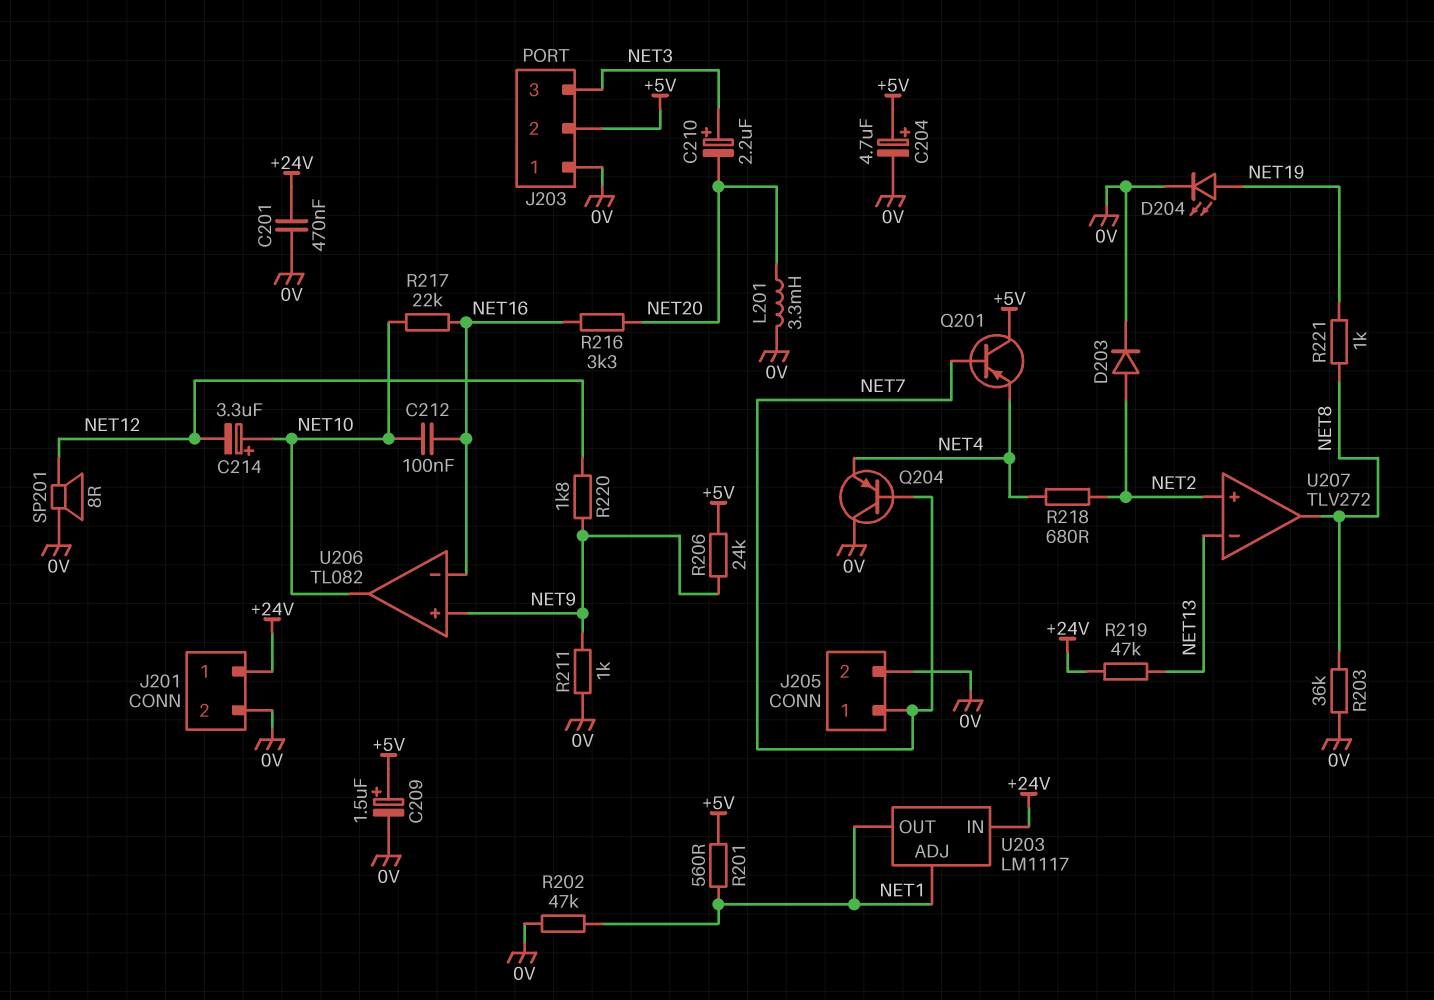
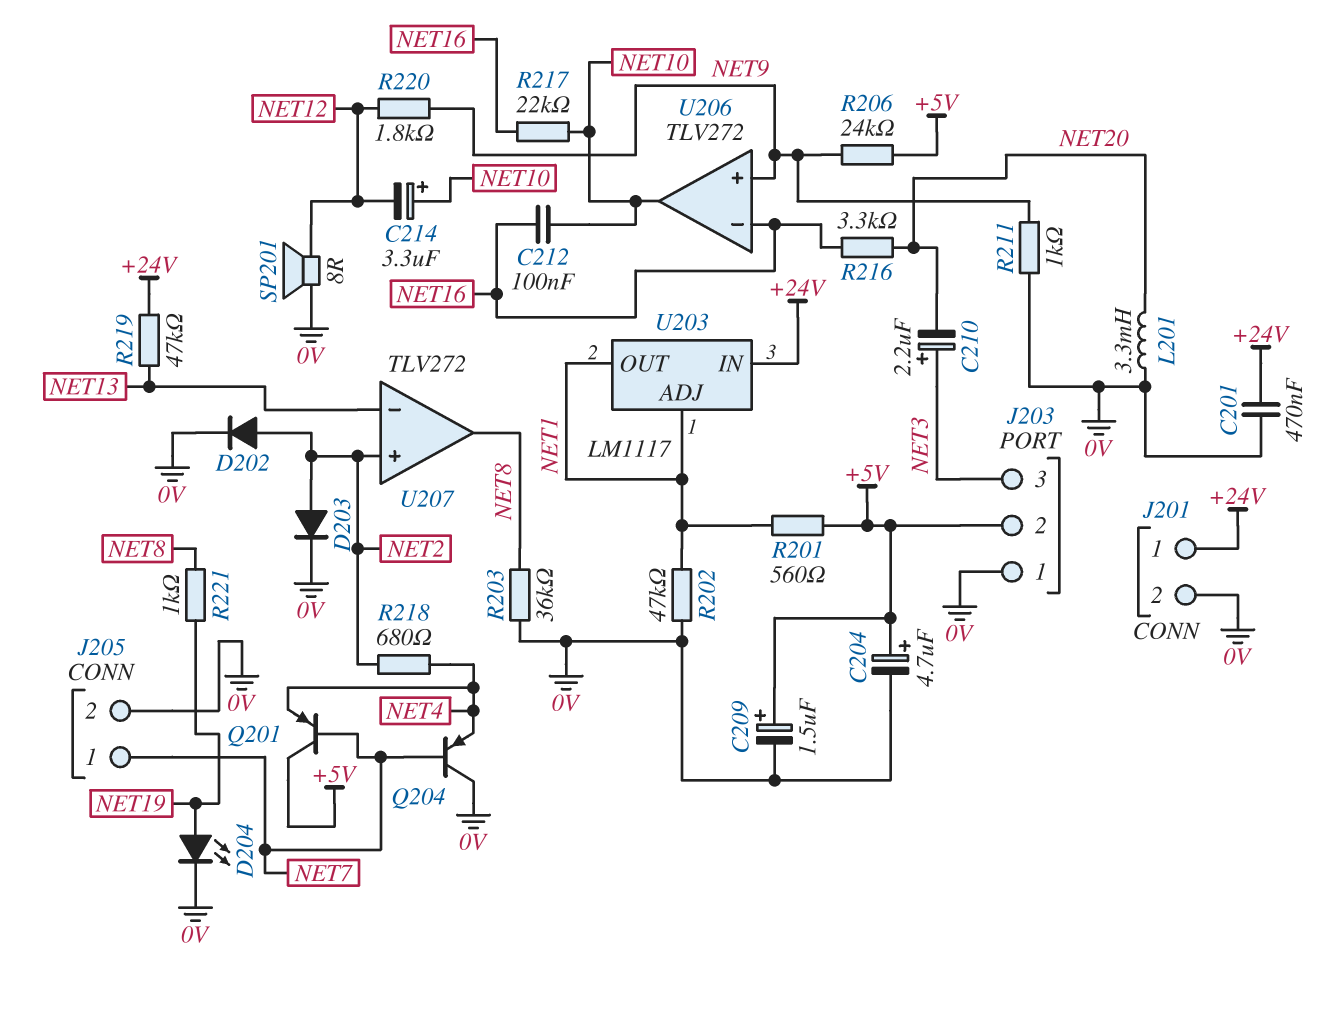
D202: none -> diode (A NET2, K 0V)
U206: TL082 -> TLV272

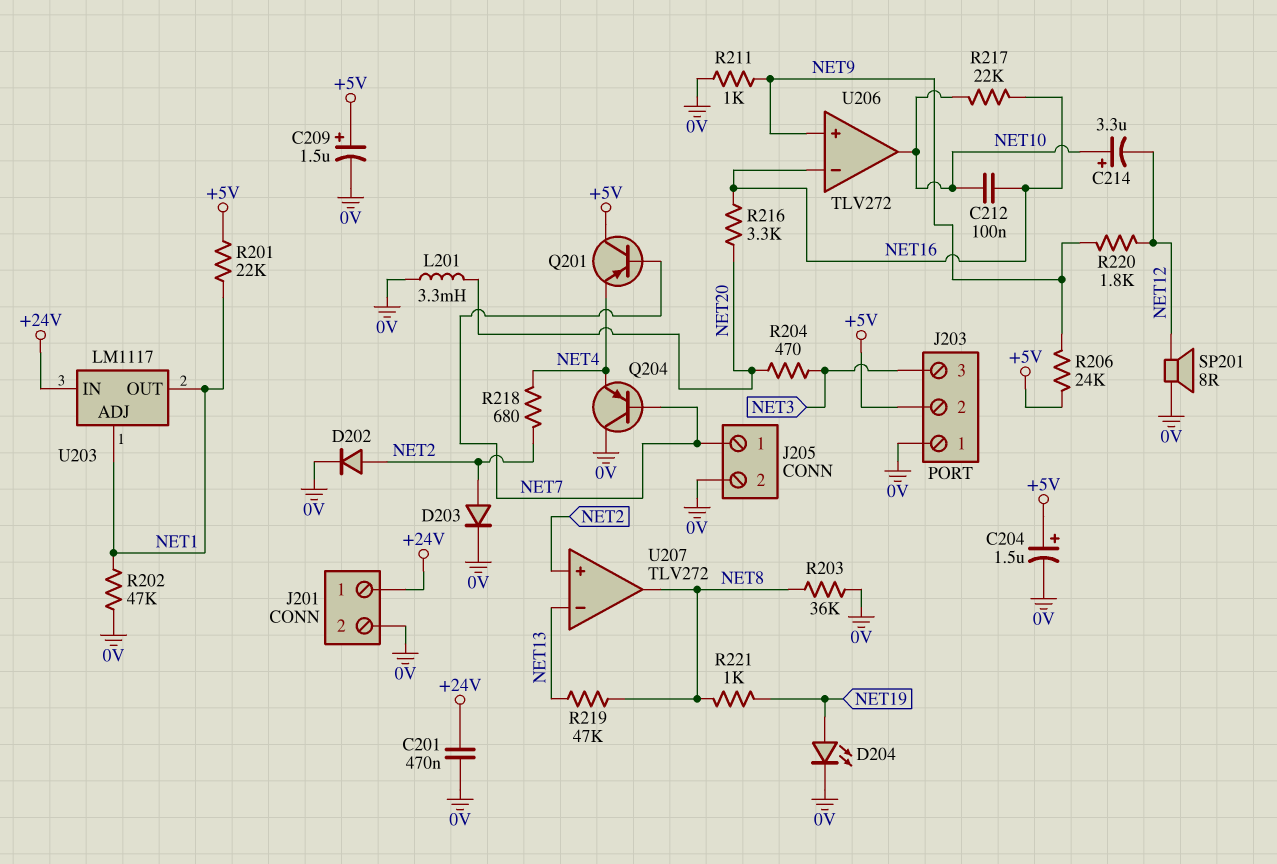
C204: 4.7uF (plus +5V, minus 0V) -> 1.5uF (plus +5V, minus 0V)
C210: 2.2uF (plus NET3, minus NET20) -> none
R201: 560 (+5V, NET1) -> 22k (+5V, NET1)
R204: none -> 470 (NET3, NET20)
R219: 47k (+24V, NET13) -> 47k (NET8, NET13)

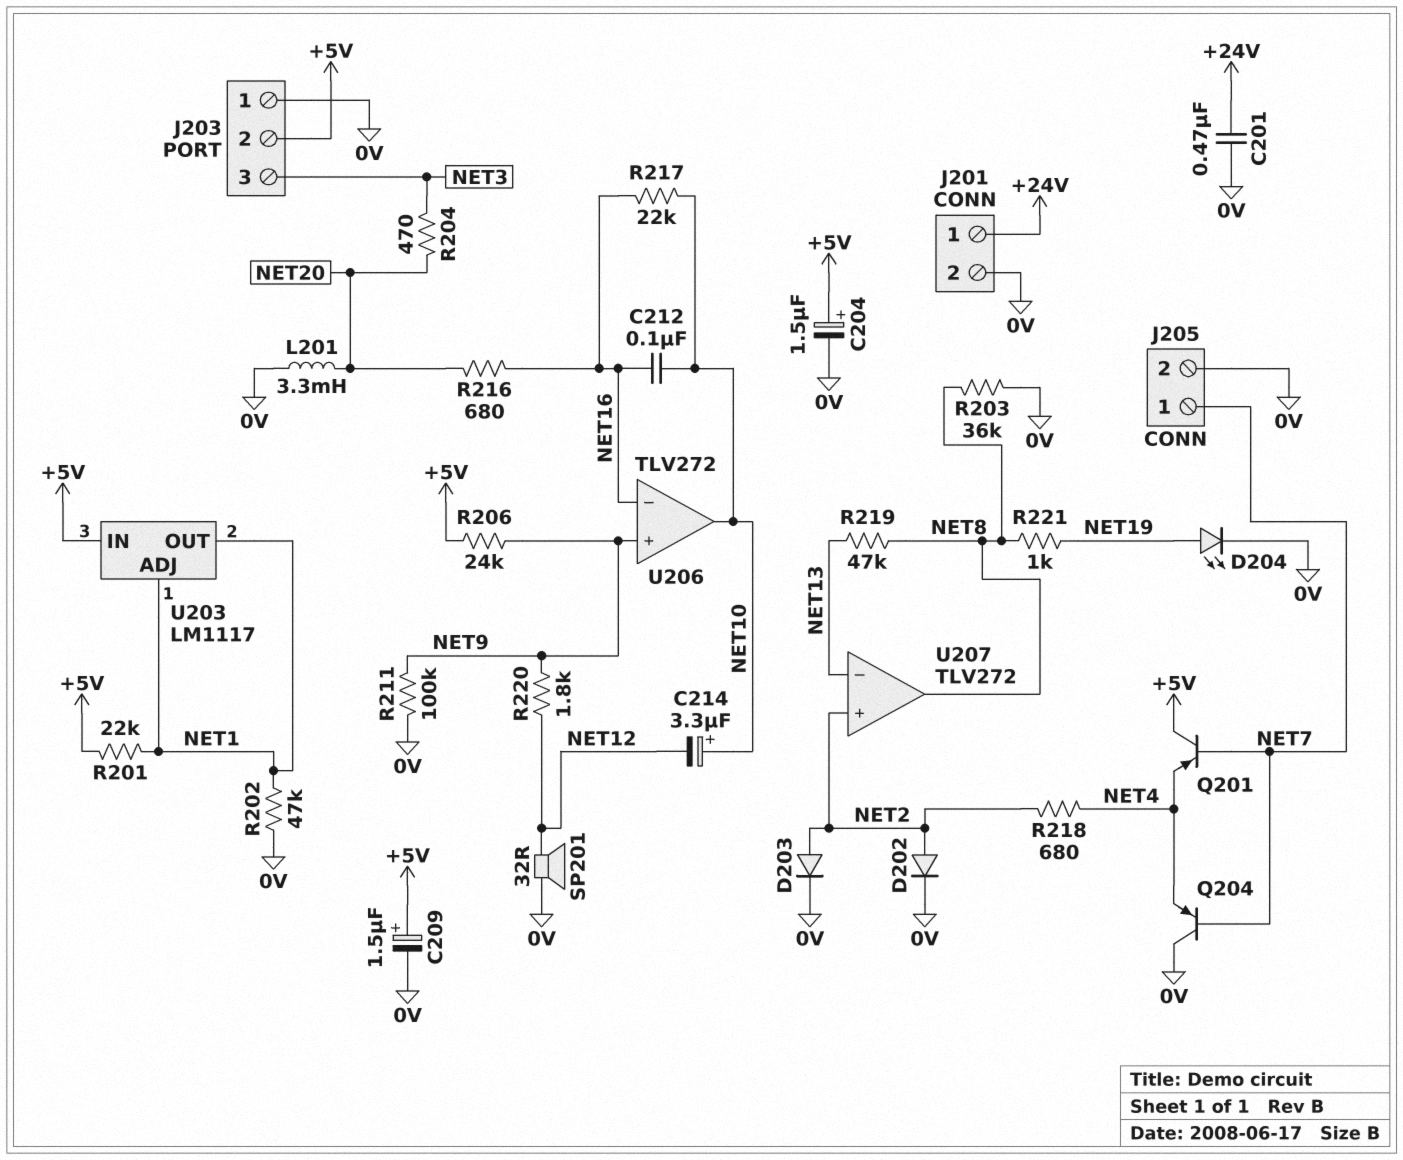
R211: 1k (0V, NET9) -> 100k (0V, NET9)
R216: 3.3k (NET16, NET20) -> 680 (NET16, NET20)
SP201: speaker 8R (0V, NET12) -> speaker 32R (0V, NET12)
U203 pin IN: +24V -> +5V

